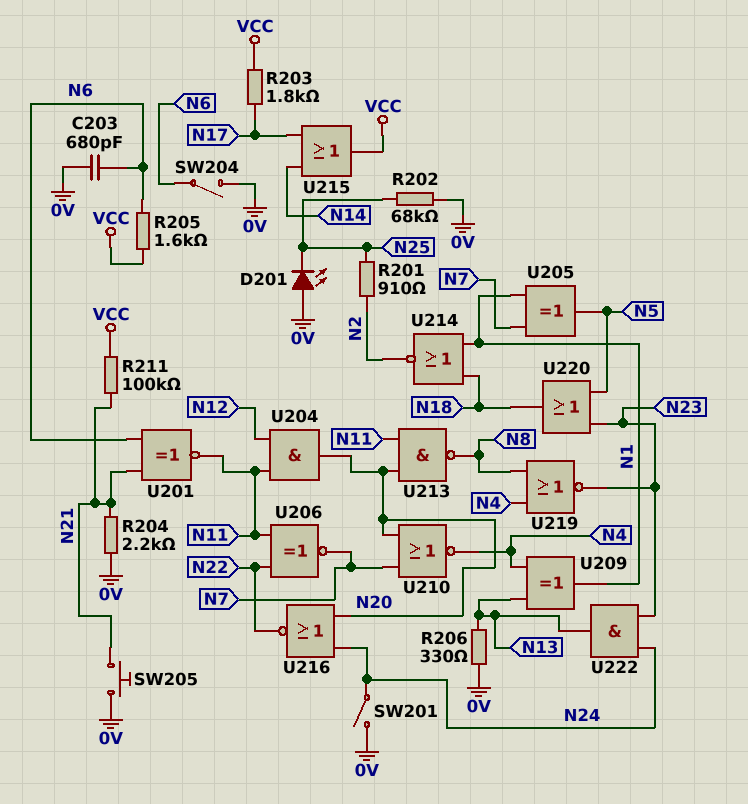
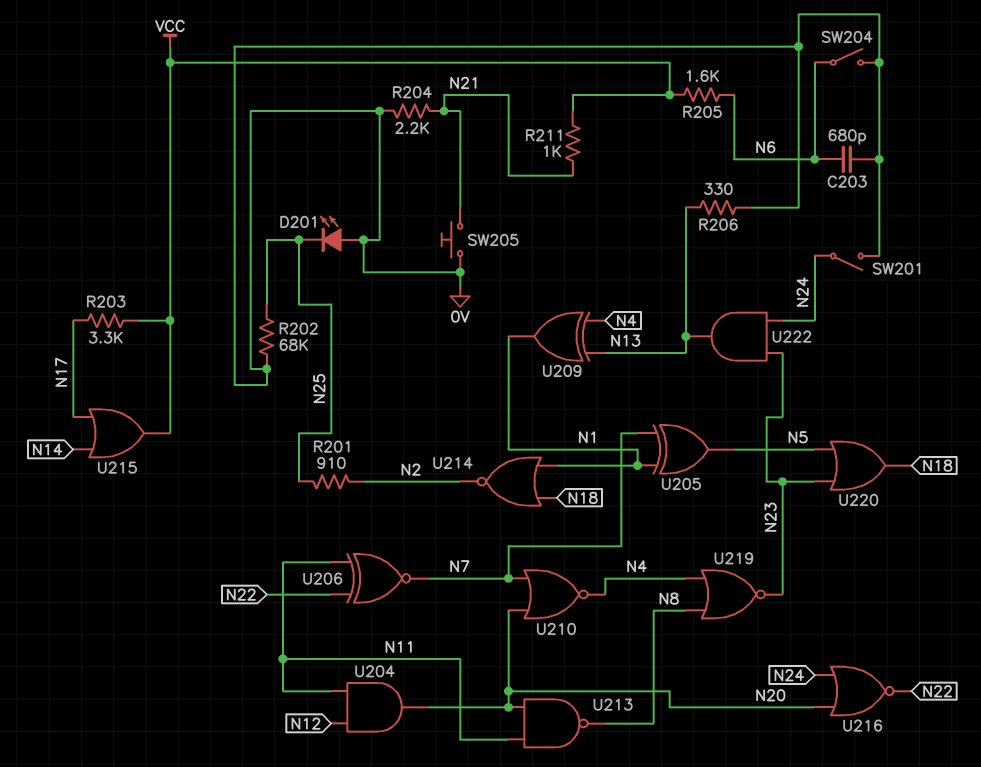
R203: 1.8k (N17, VCC) -> 3.3k (N17, VCC)
R211: 100k (N21, VCC) -> 1k (N21, VCC)
U201: XNOR (in N6, in N21, out N11) -> none

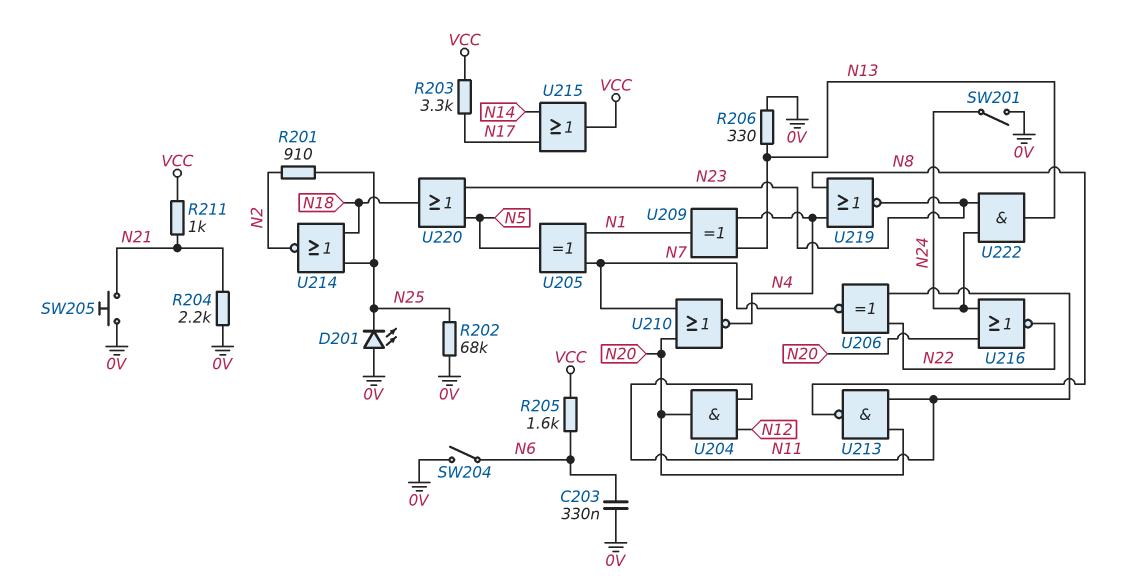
C203: 680pF (0V, N6) -> 330nF (0V, N6)
U214: NOR (in N1, in N18, out N2) -> NOR (in N18, in N25, out N2)

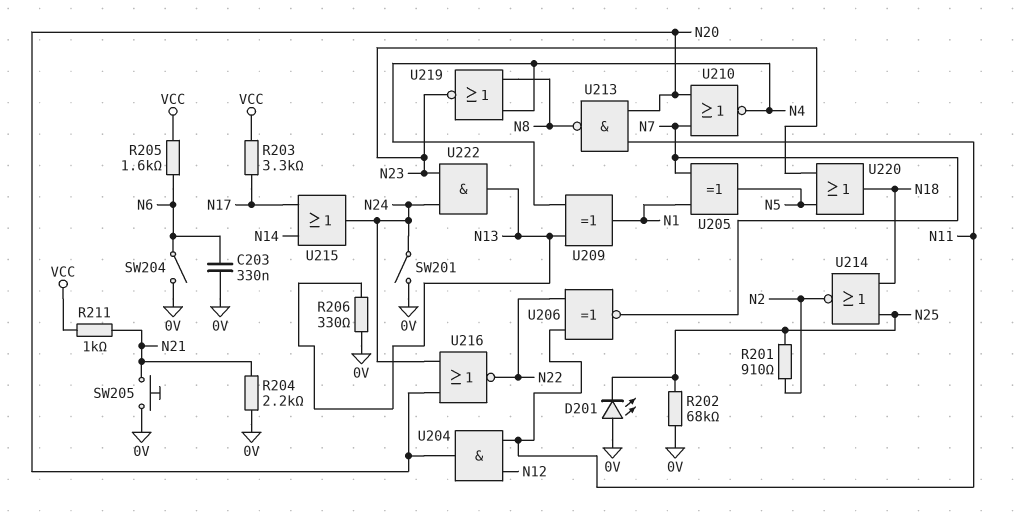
U215: OR (in N14, in N17, out VCC) -> OR (in N14, in N17, out N24)

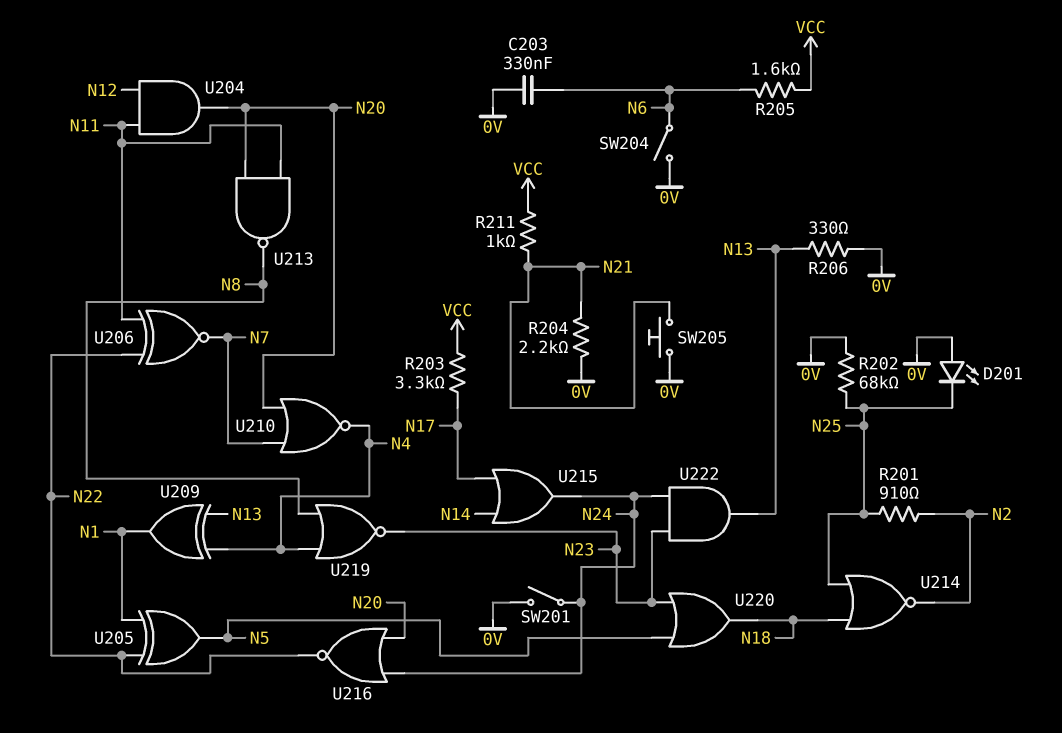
U205: XOR (in N1, in N7, out N5) -> XOR (in N1, in N22, out N5)

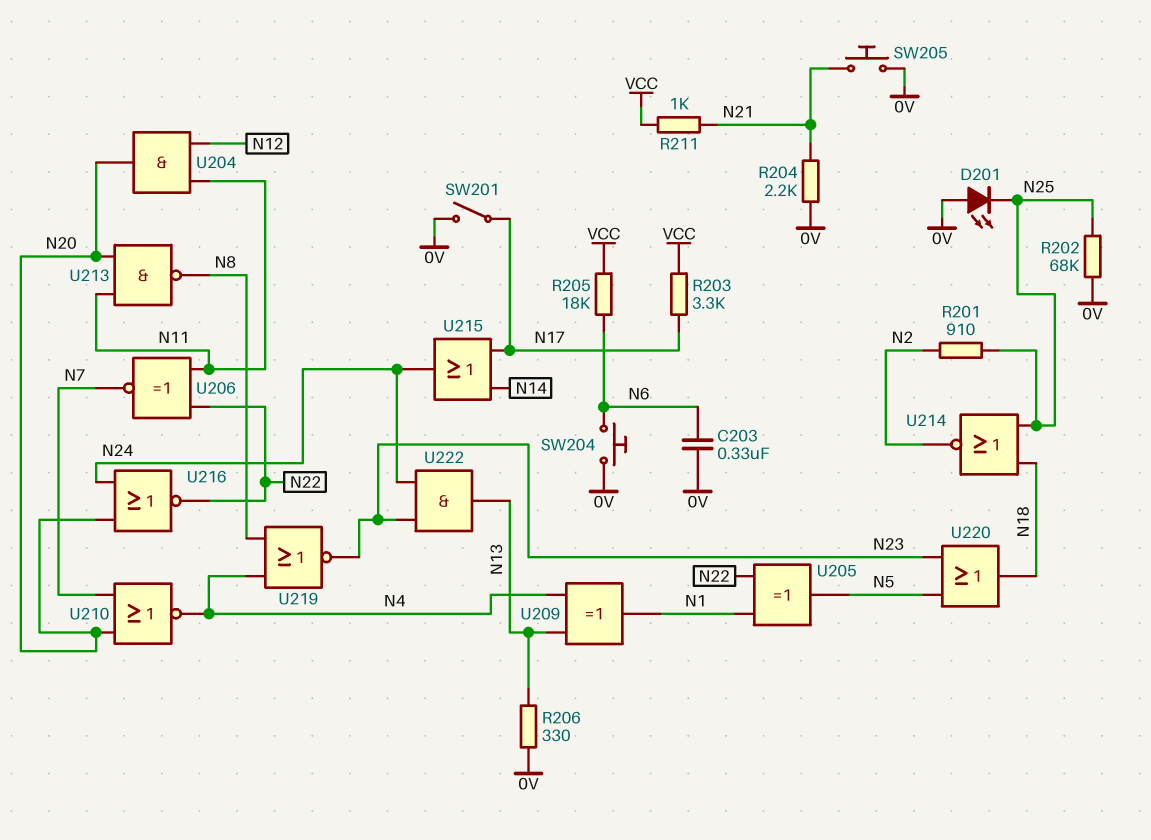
R205: 1.6k (N6, VCC) -> 18k (N6, VCC)
SW201: switch (0V, N24) -> switch (0V, N17)
SW204: switch (0V, N6) -> button (0V, N6)

